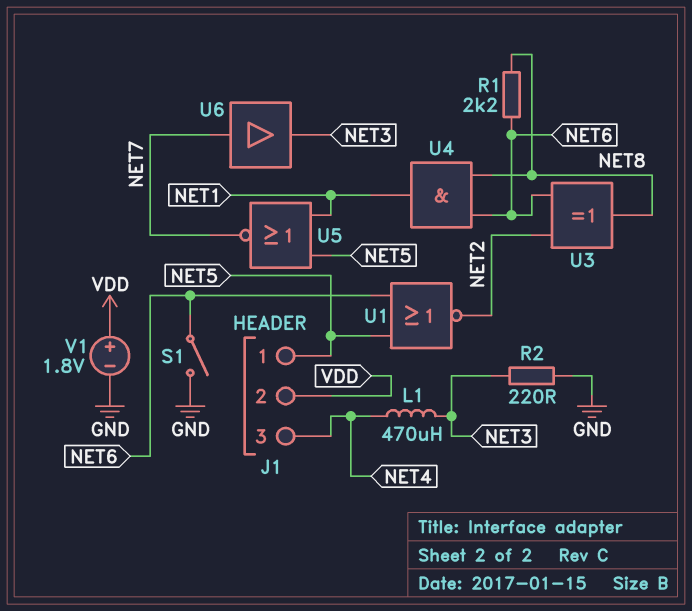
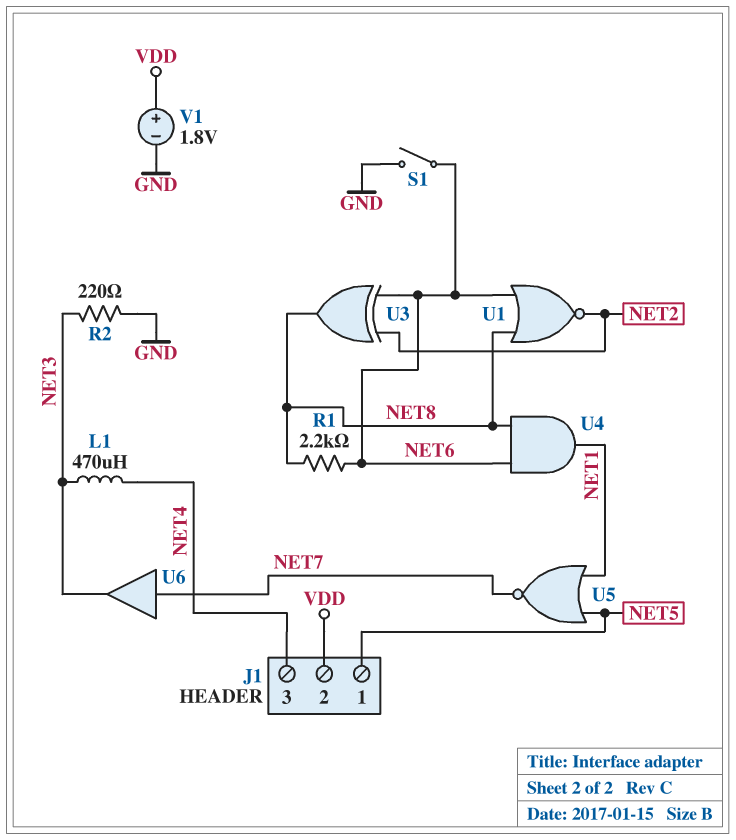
U1: NOR (in NET5, in NET6, out NET2) -> NOR (in NET6, in NET8, out NET2)

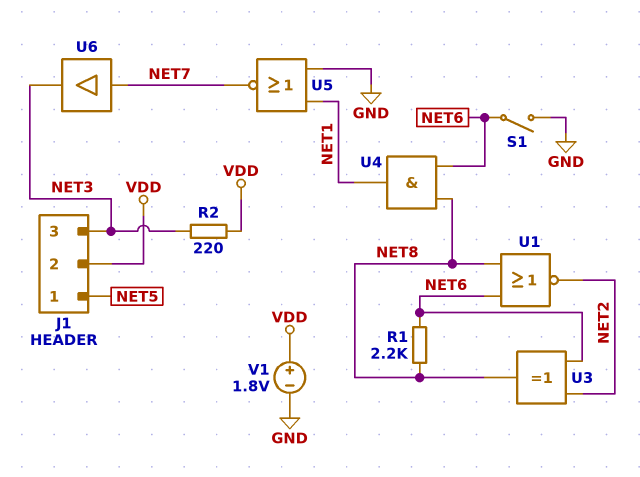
J1 pin 3: NET4 -> NET3
L1: 470uH (NET3, NET4) -> none
R2: 220 (GND, NET3) -> 220 (NET3, VDD)
U5: NOR (in NET1, in NET5, out NET7) -> NOR (in GND, in NET1, out NET7)

